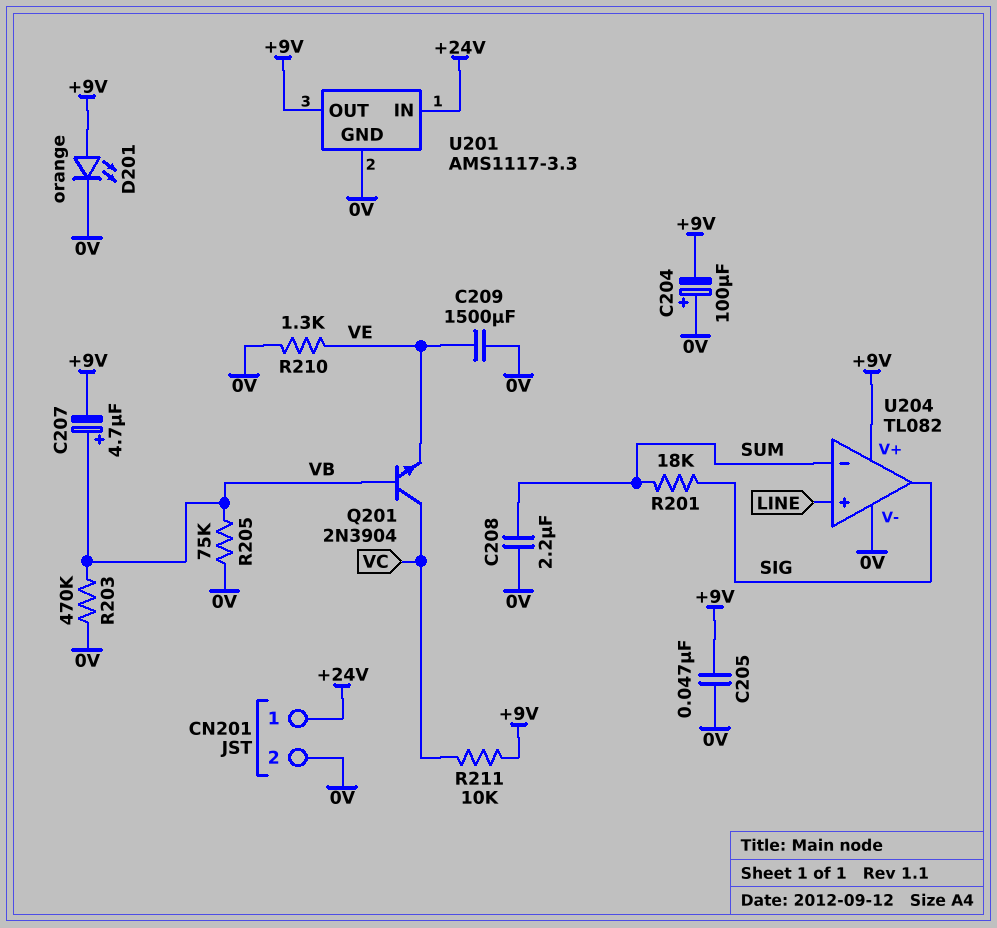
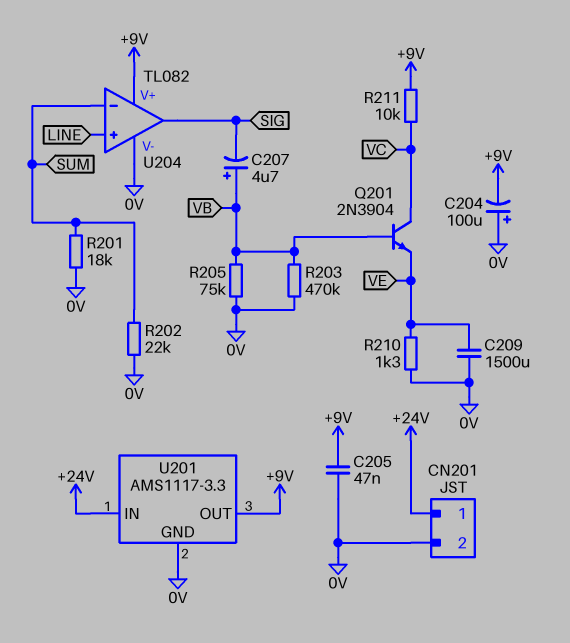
C207: 4.7uF (plus VB, minus +9V) -> 4.7uF (plus VB, minus SIG)
C208: 2.2uF (0V, SUM) -> none
D201: LED orange (A +9V, K 0V) -> none
R201: 18k (SIG, SUM) -> 18k (0V, SUM)
R202: none -> 22k (0V, SUM)

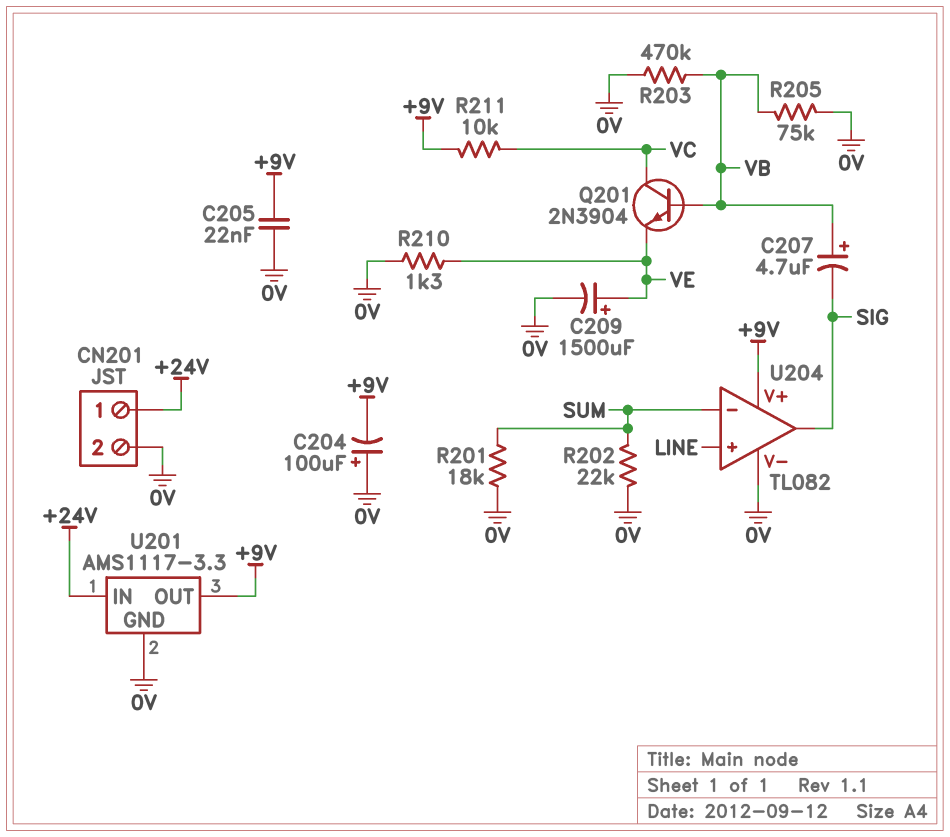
C205: 47nF (+9V, 0V) -> 22nF (+9V, 0V)
C209: 1500uF (0V, VE) -> 1500uF (plus VE, minus 0V)

